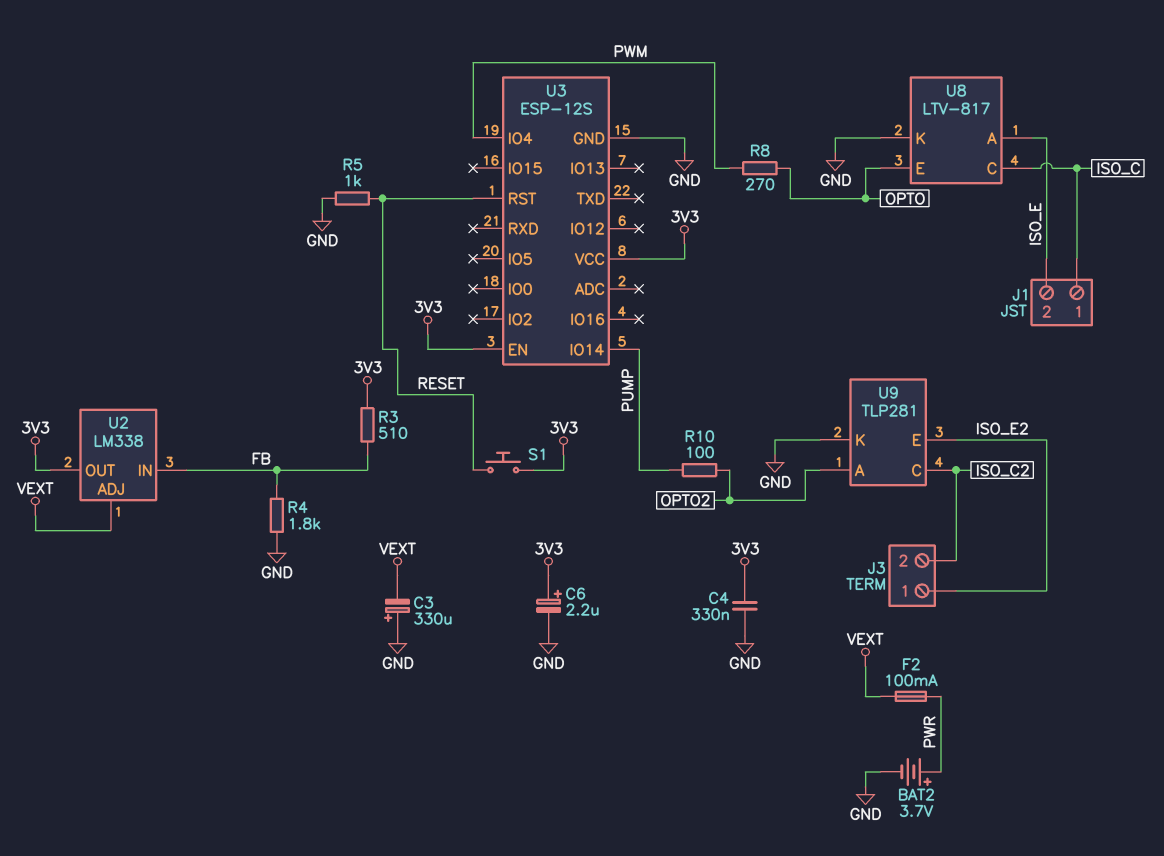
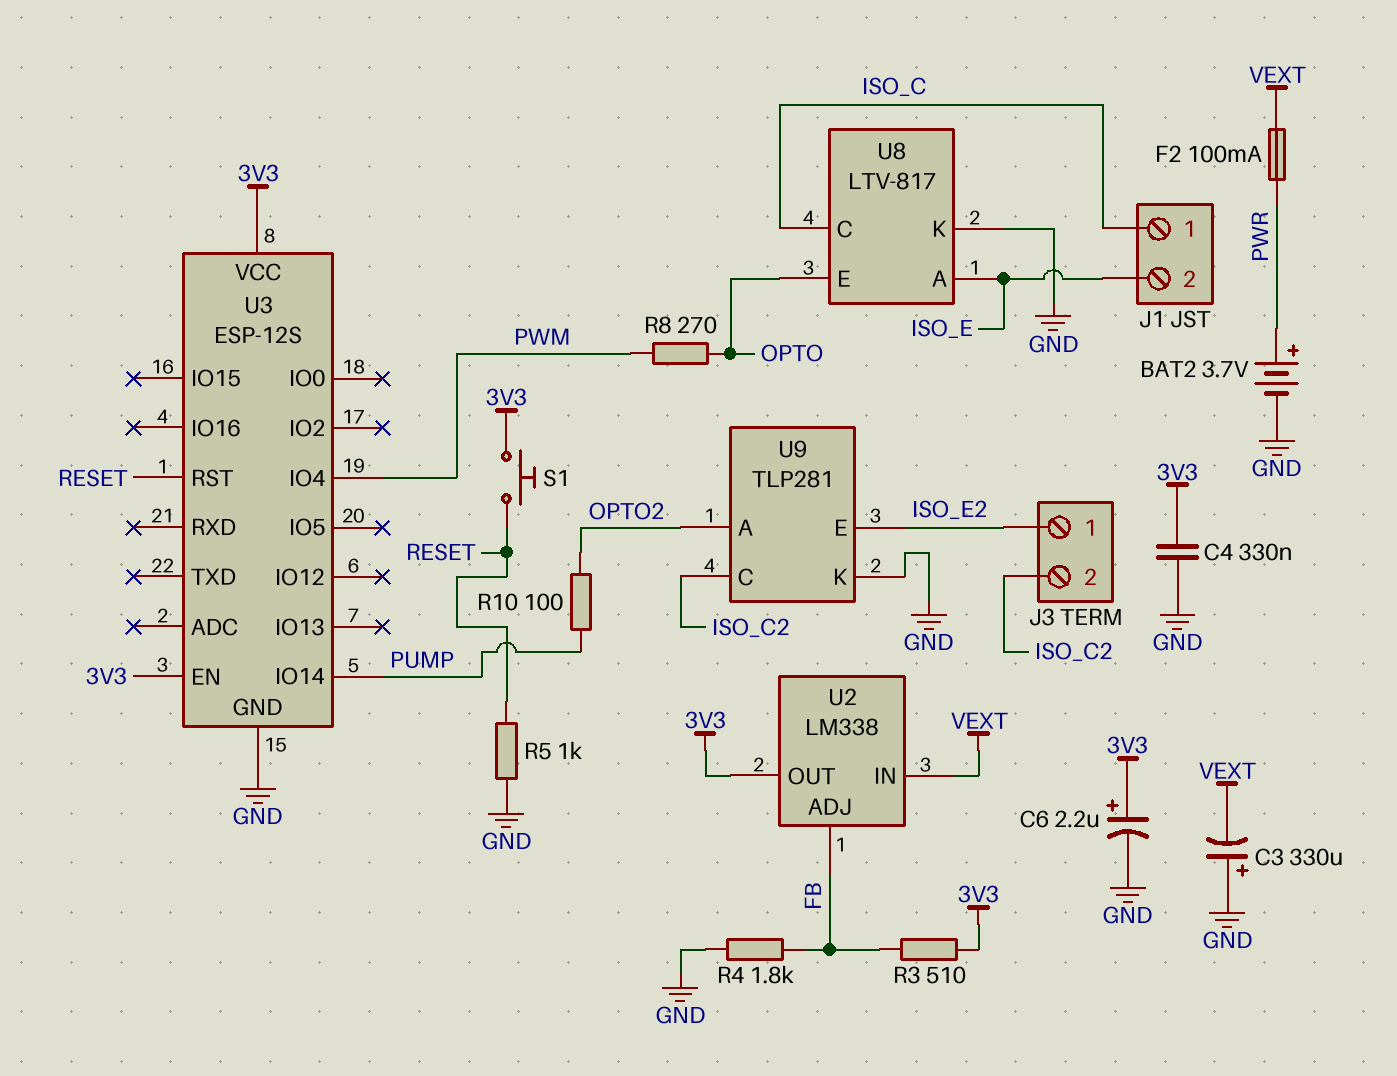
U2 pin ADJ: VEXT -> FB
U2 pin IN: FB -> VEXT

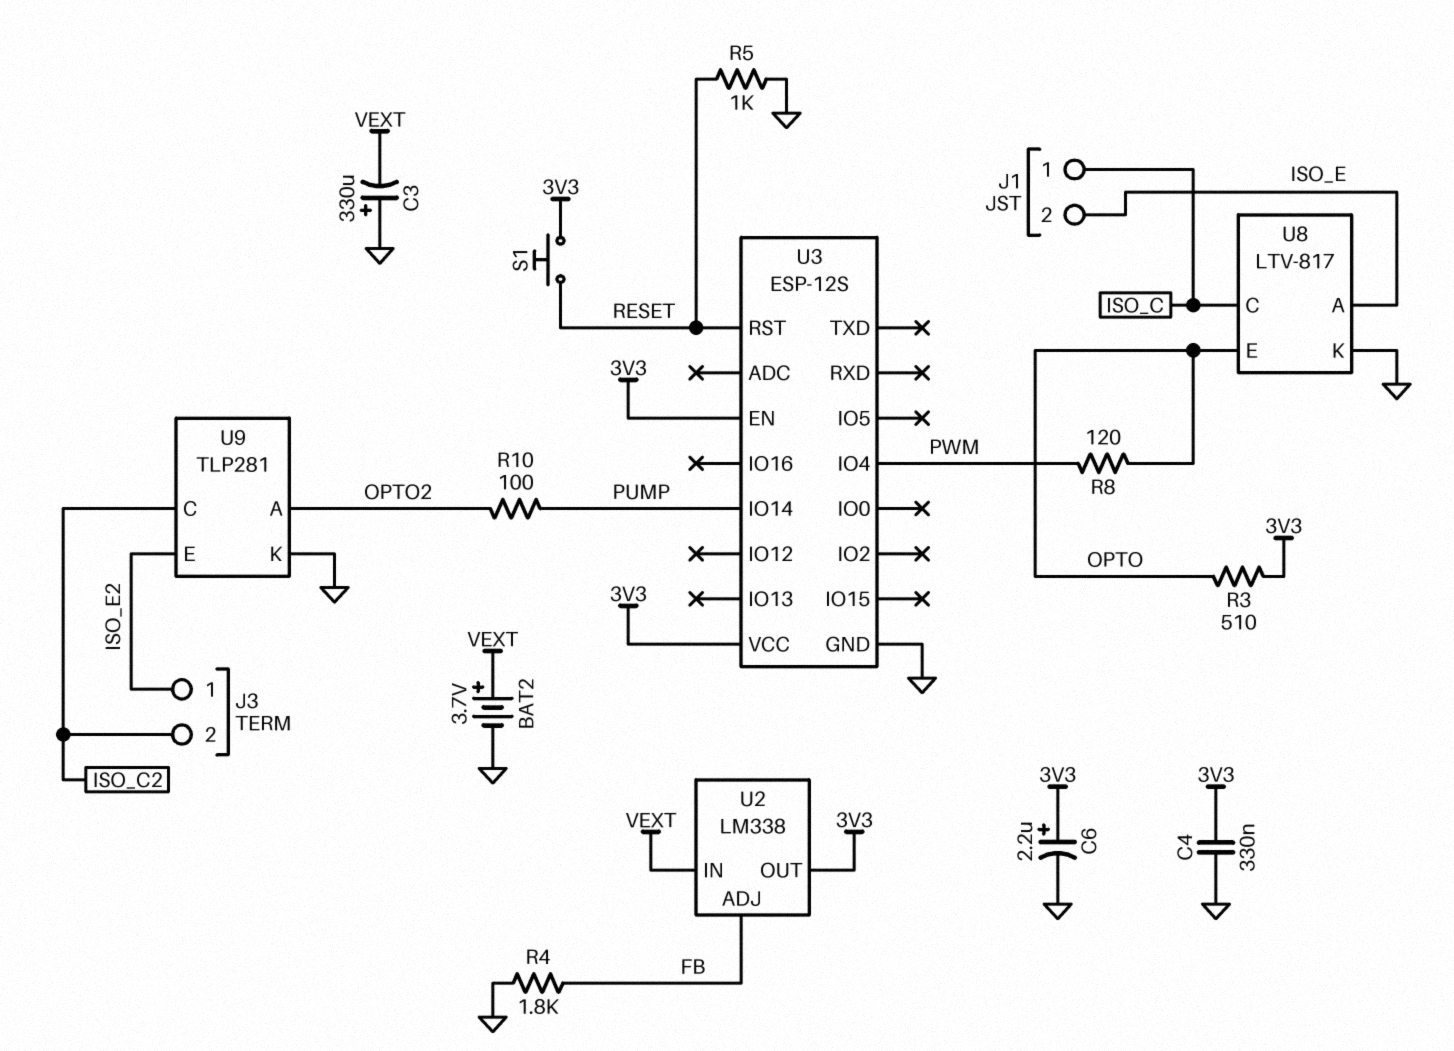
BAT2: 3.7V (plus PWR, minus GND) -> 3.7V (plus VEXT, minus GND)
F2: 100mA (PWR, VEXT) -> none
R3: 510 (3V3, FB) -> 510 (3V3, OPTO)
R8: 270 (OPTO, PWM) -> 120 (OPTO, PWM)

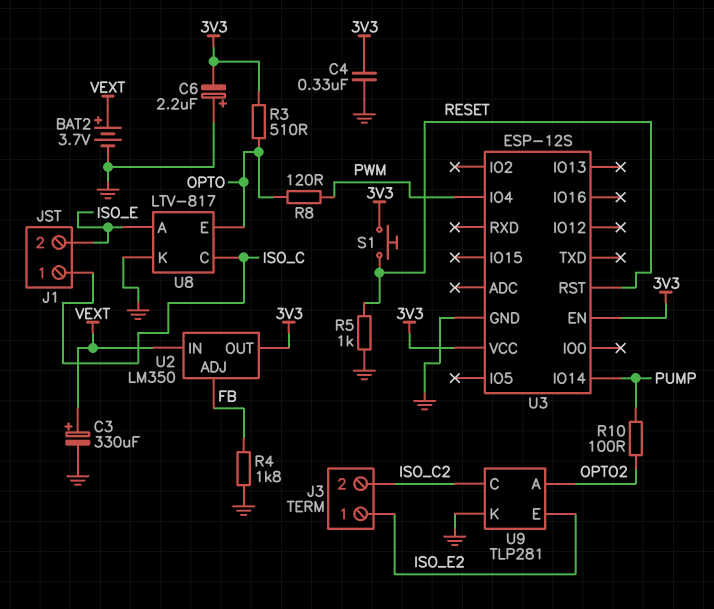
C3: 330uF (plus GND, minus VEXT) -> 330uF (plus VEXT, minus GND)
C6: 2.2uF (plus 3V3, minus GND) -> 2.2uF (plus GND, minus 3V3)
U2: LM338 -> LM350

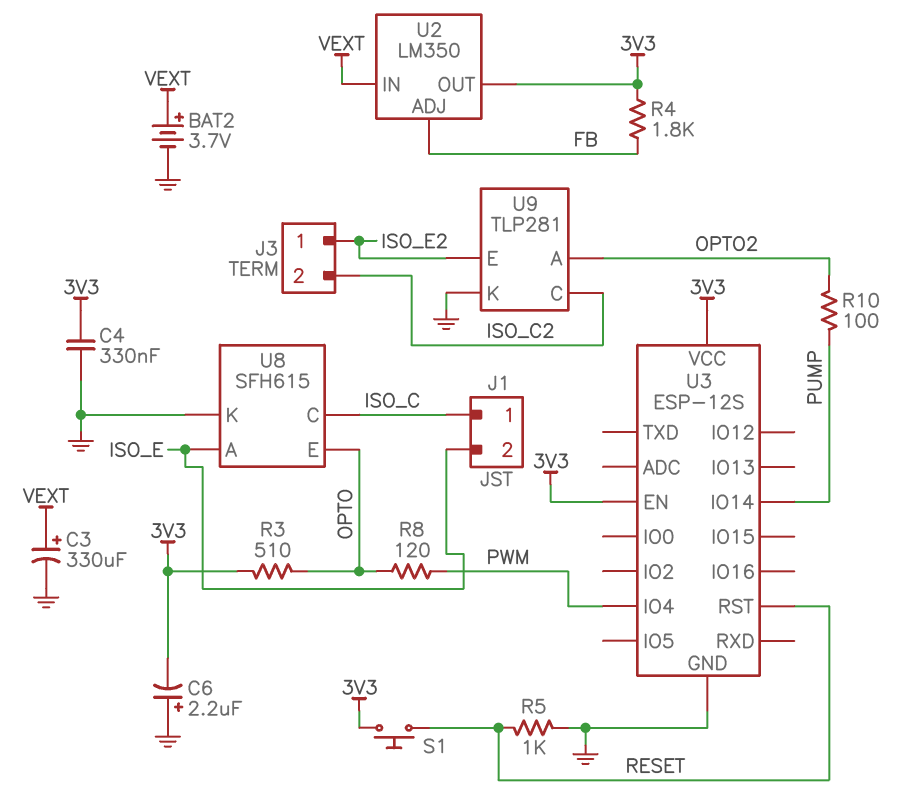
R4: 1.8k (FB, GND) -> 1.8k (3V3, FB)
U8: LTV-817 -> SFH615

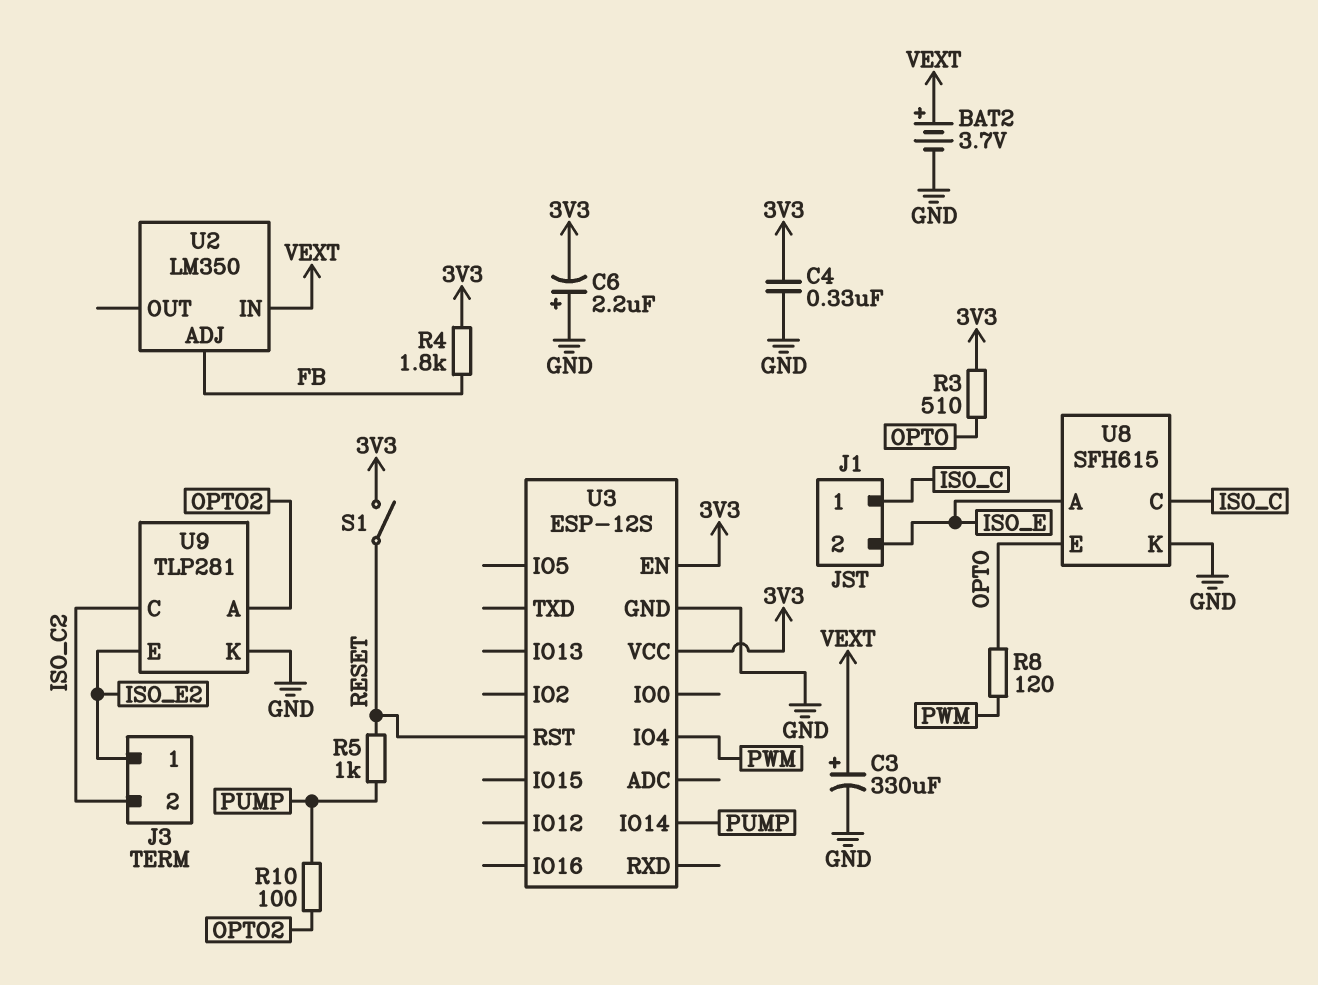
R5: 1k (GND, RESET) -> 1k (PUMP, RESET)
S1: button (3V3, RESET) -> switch (3V3, RESET)
U2 pin OUT: 3V3 -> none

